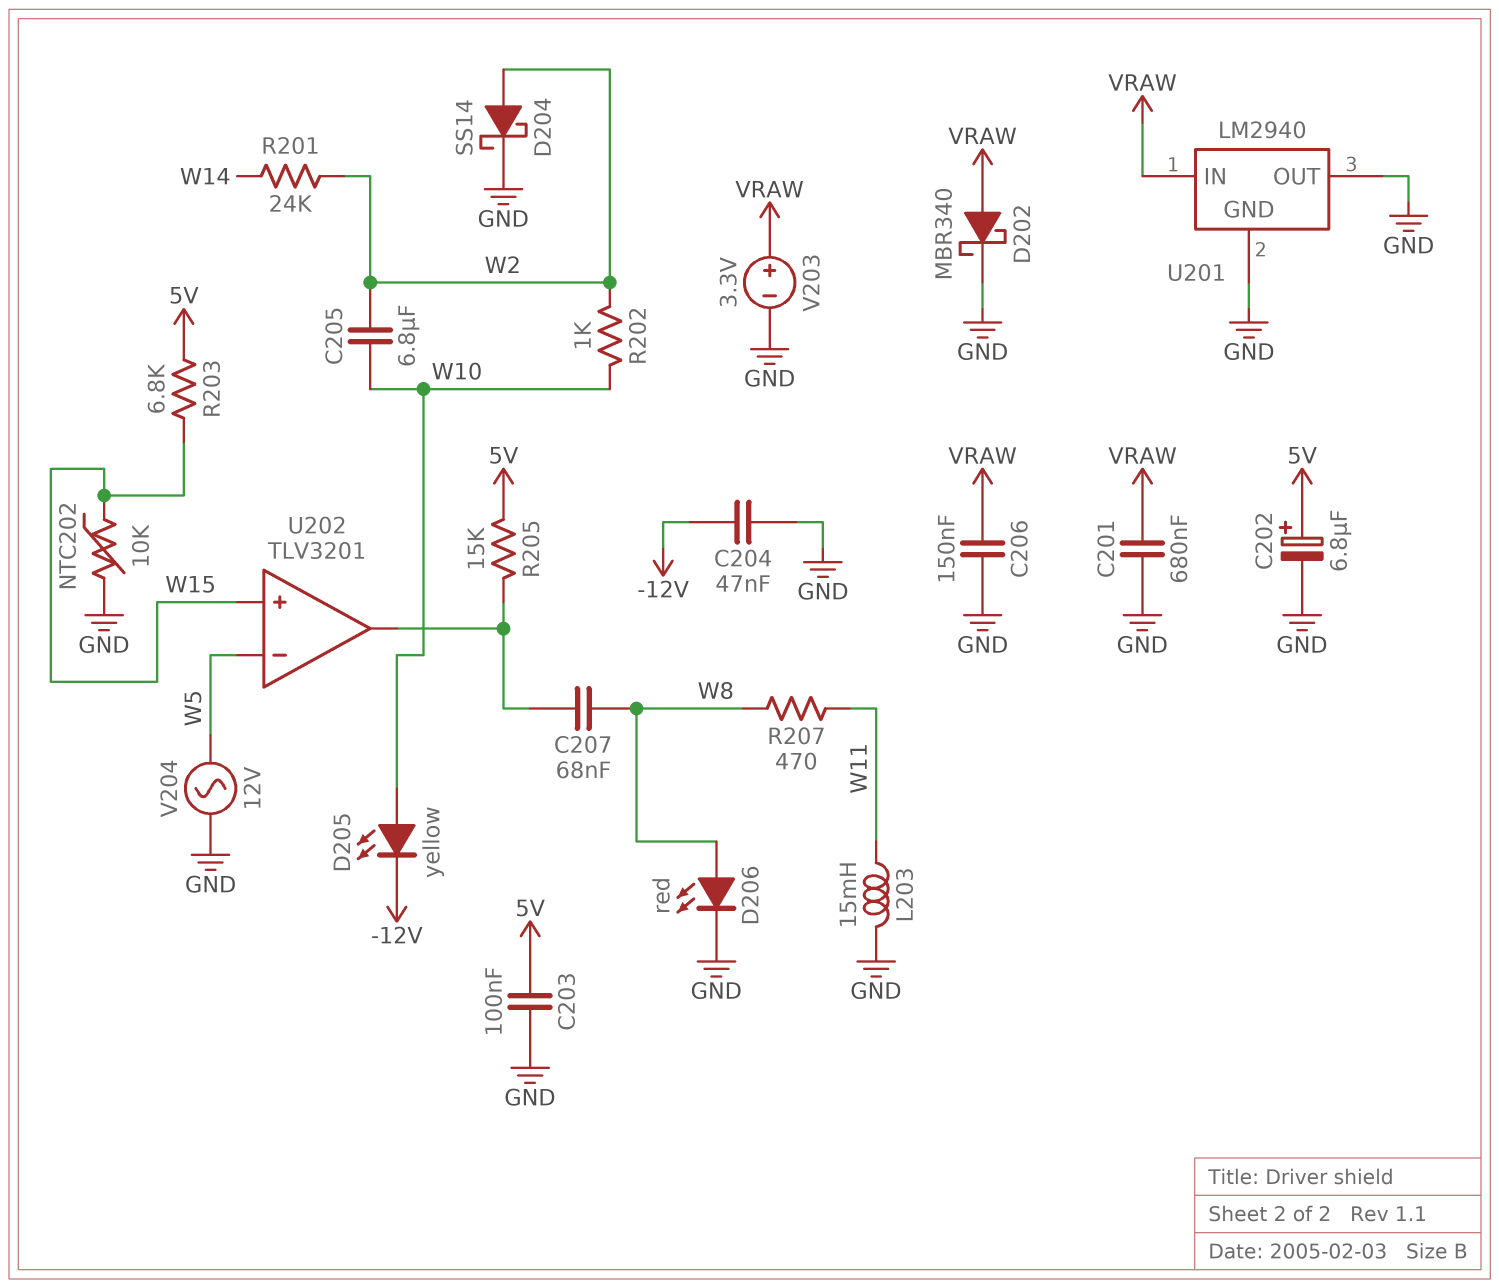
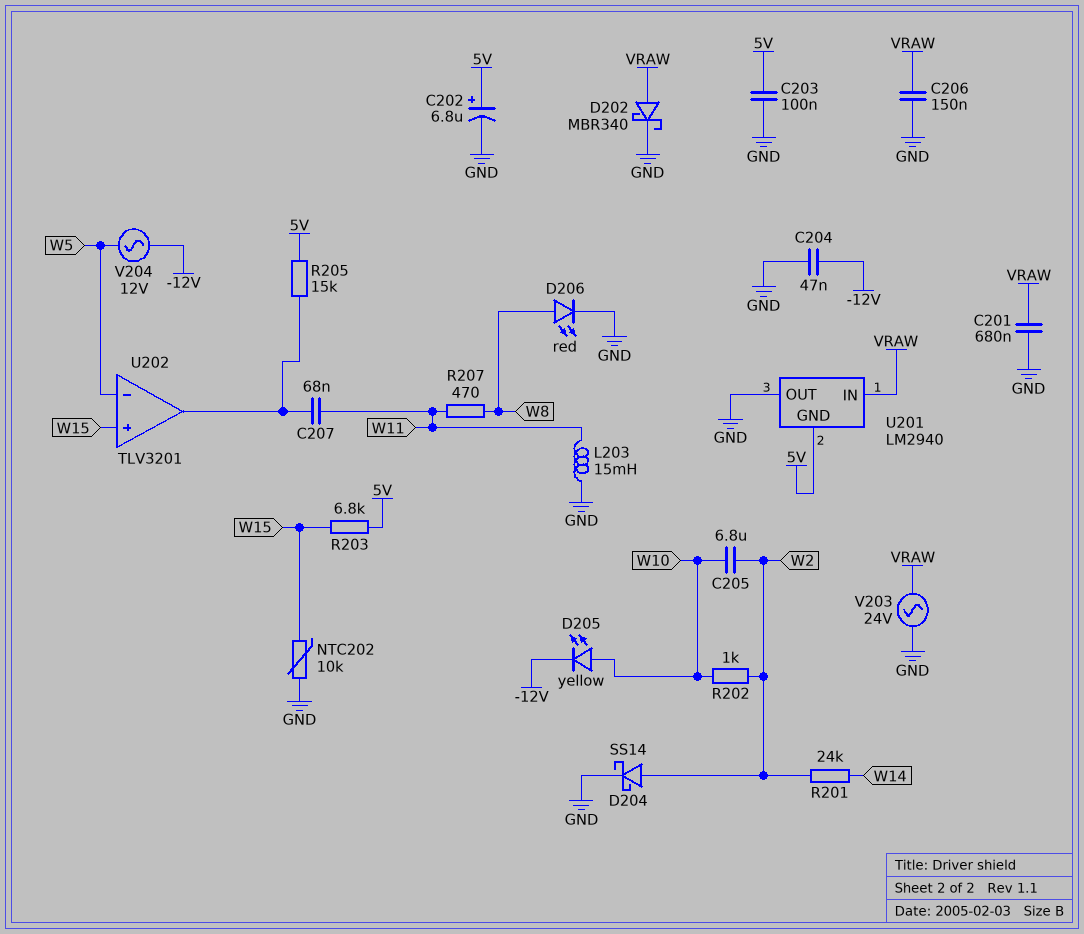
C207: 68nF (U202/out, W8) -> 68nF (U202/out, W11)
U201 pin GND: GND -> 5V
V203: 3.3V (plus VRAW, minus GND) -> AC 24V (GND, VRAW)
V204: AC 12V (GND, W5) -> AC 12V (-12V, W5)

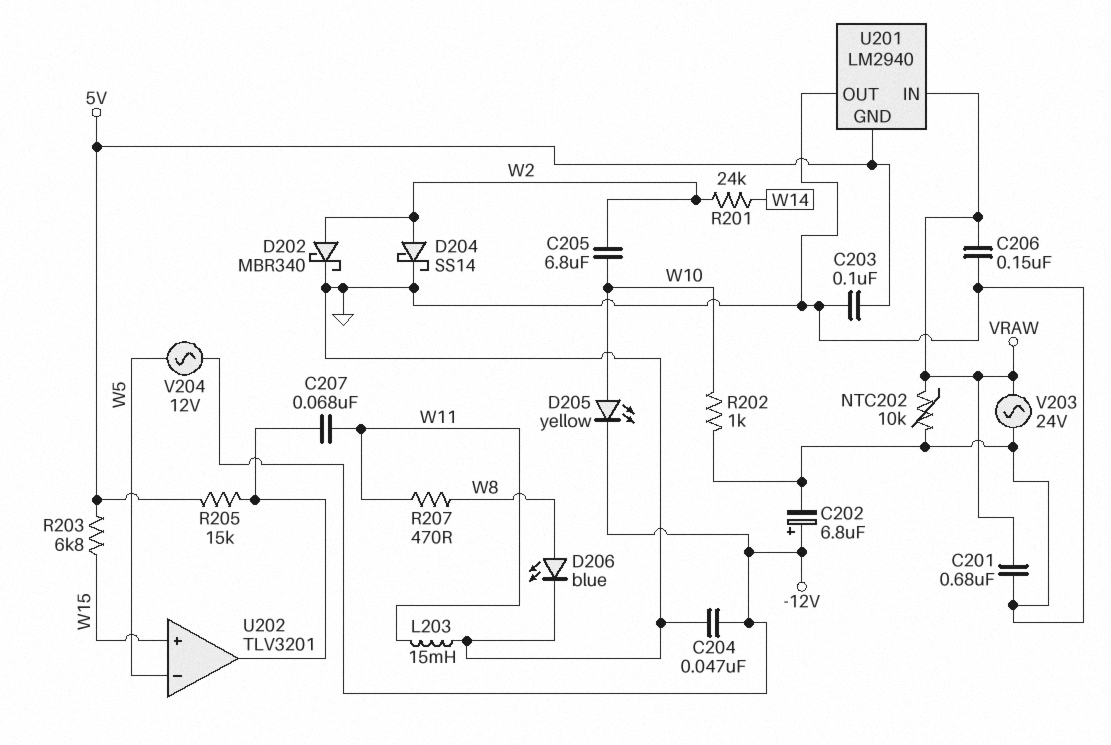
C202: 6.8uF (plus 5V, minus GND) -> 6.8uF (plus -12V, minus GND)
D202: schottky MBR340 (A VRAW, K GND) -> schottky MBR340 (A W2, K GND)
D206: LED red (A W8, K GND) -> LED blue (A W8, K GND)
NTC202: 10k (GND, W15) -> 10k (GND, VRAW)
R202: 1k (W2, W10) -> 1k (GND, W10)

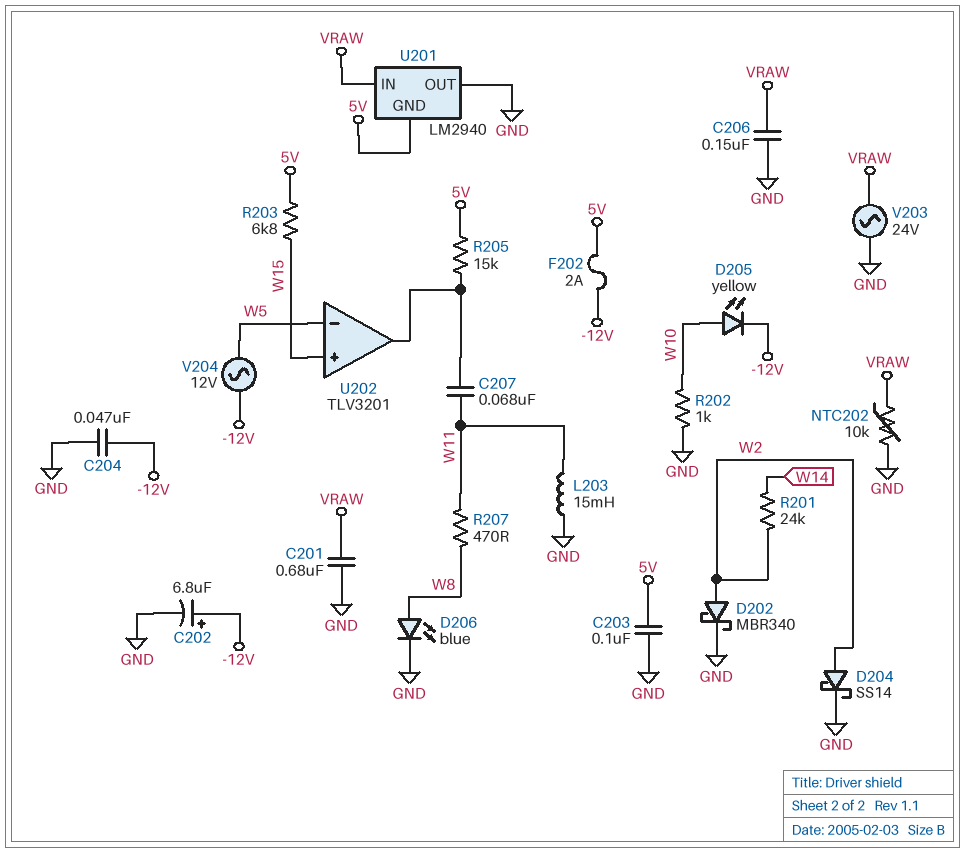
C205: 6.8uF (W2, W10) -> none
F202: none -> 2A (-12V, 5V)

